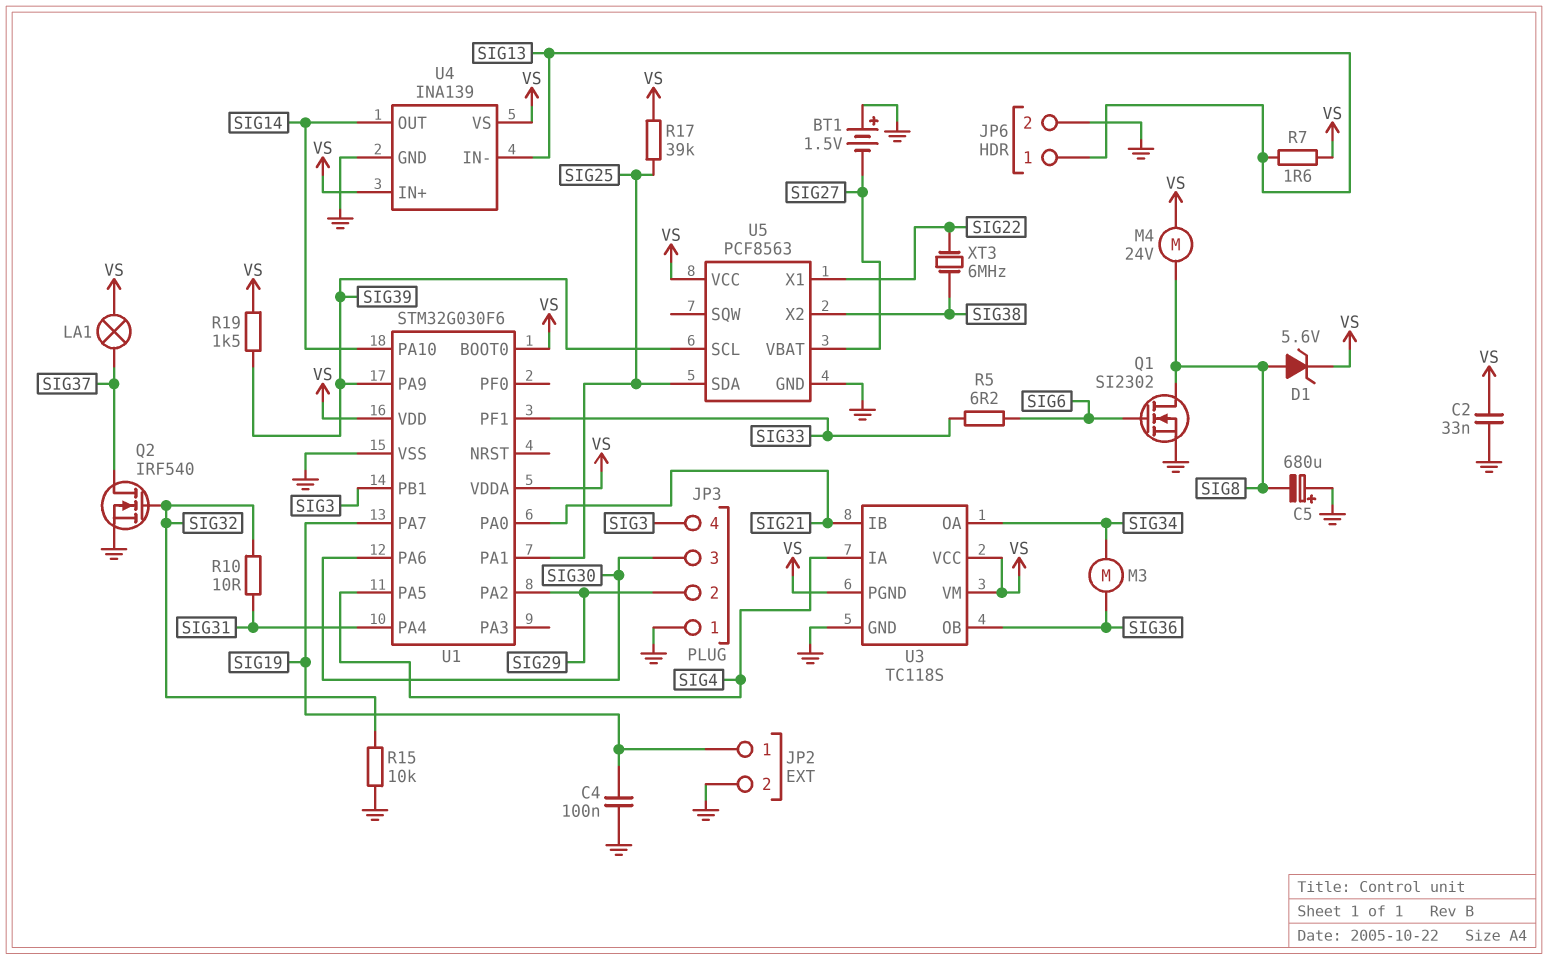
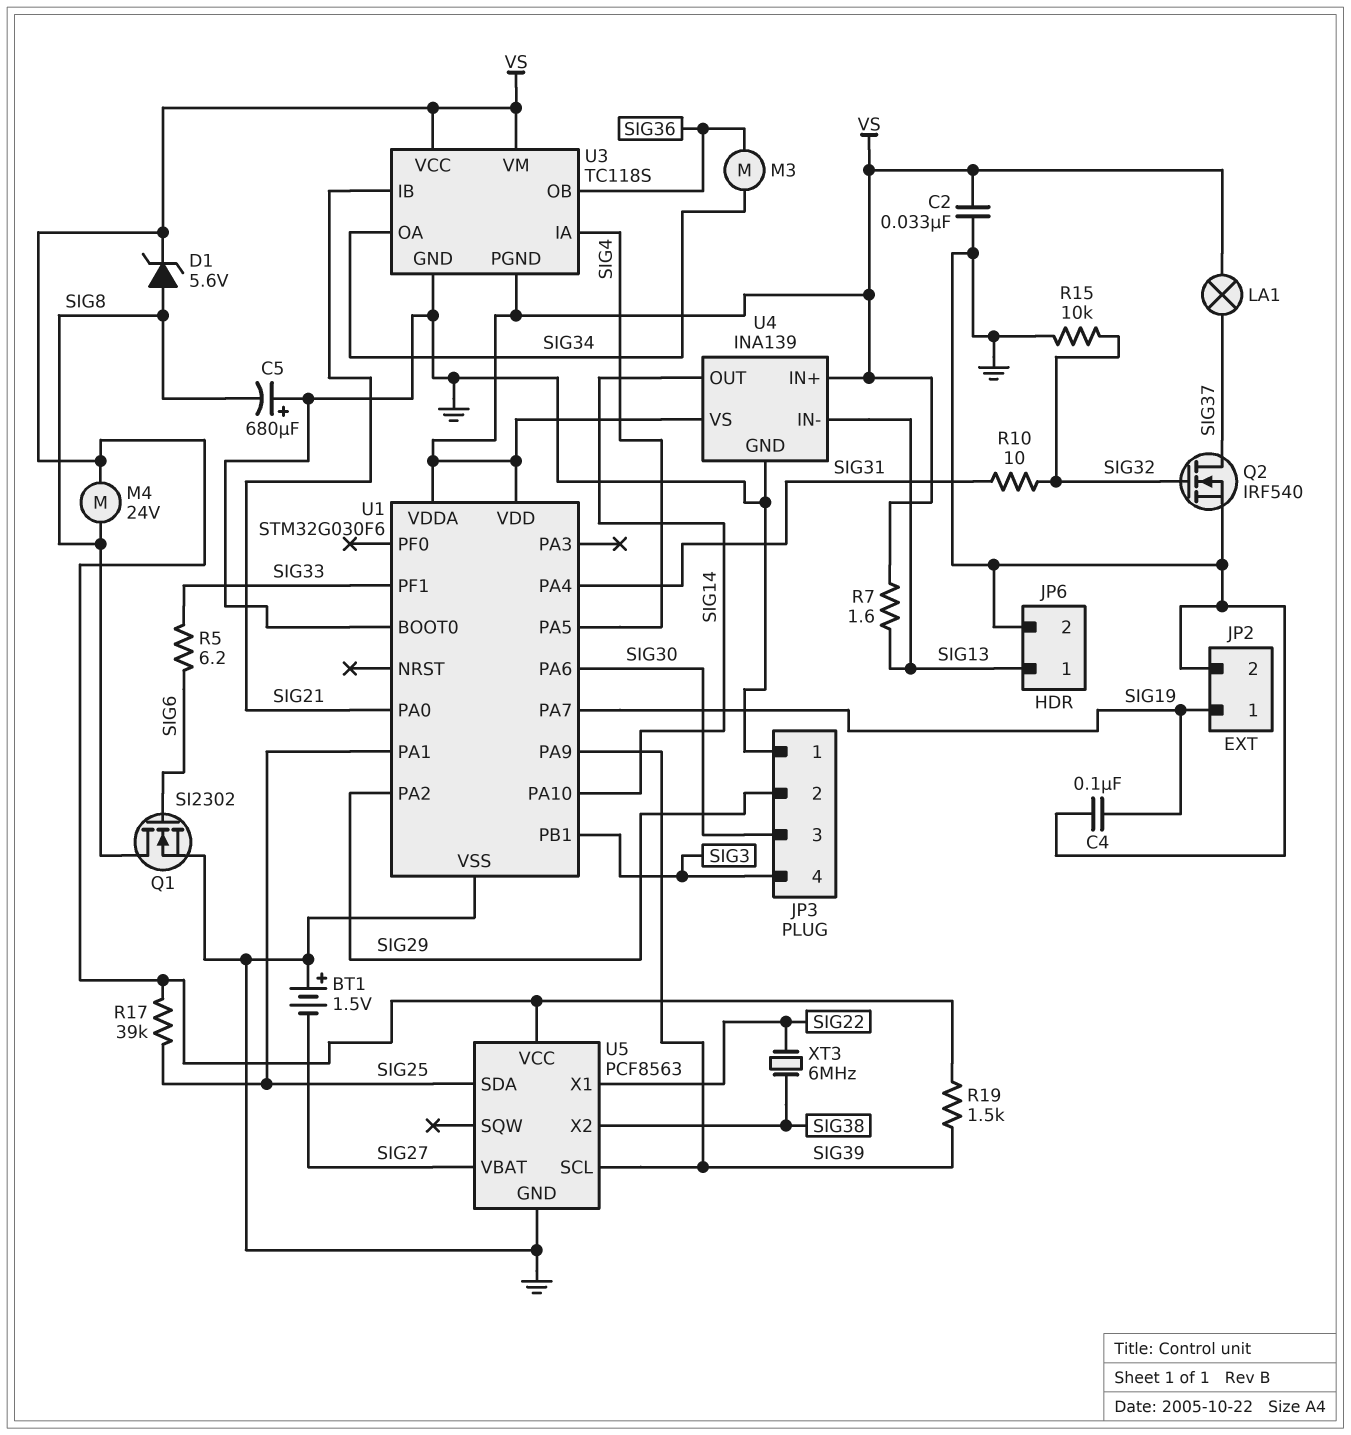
U1 pin BOOT0: VS -> GND

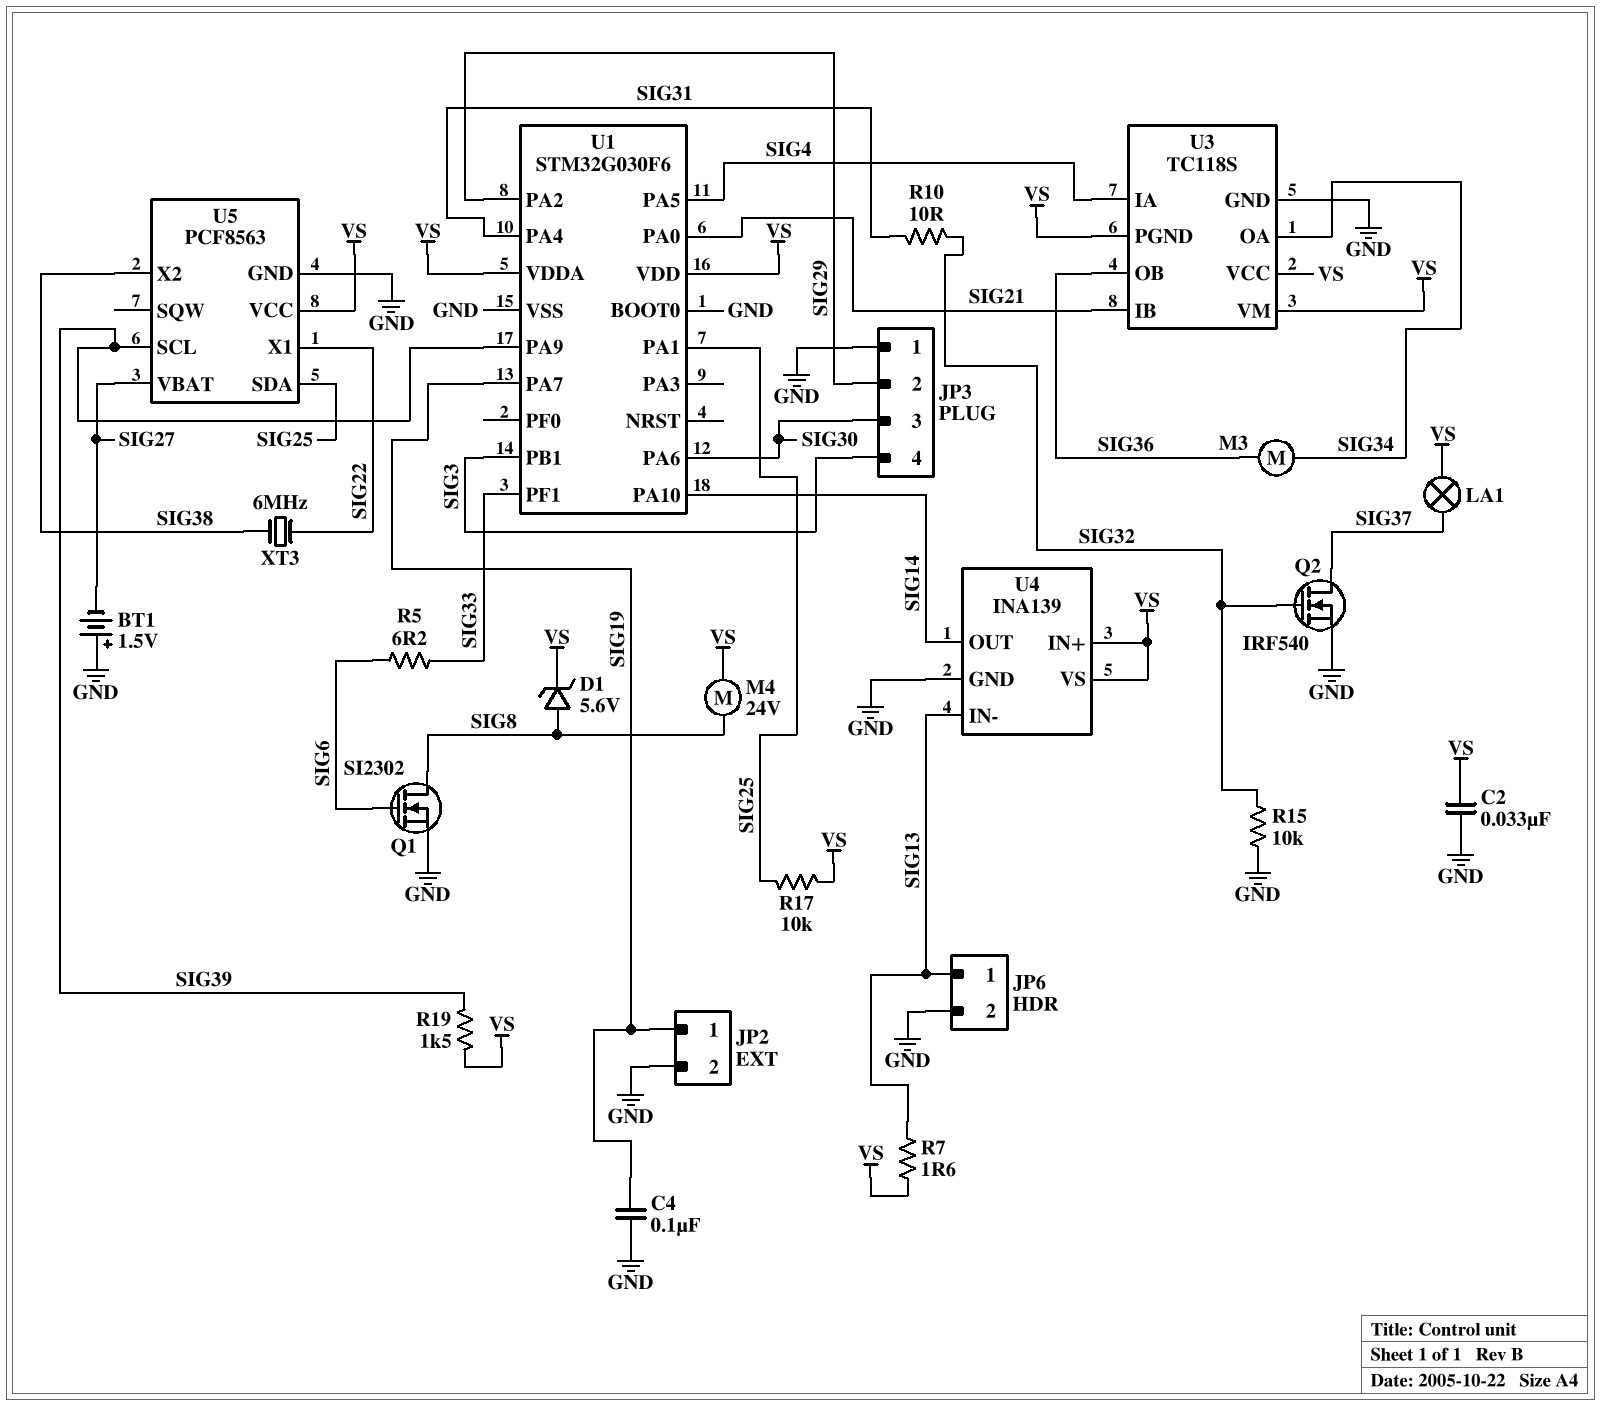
C5: 680uF (plus GND, minus SIG8) -> none
R17: 39k (SIG25, VS) -> 10k (SIG25, VS)

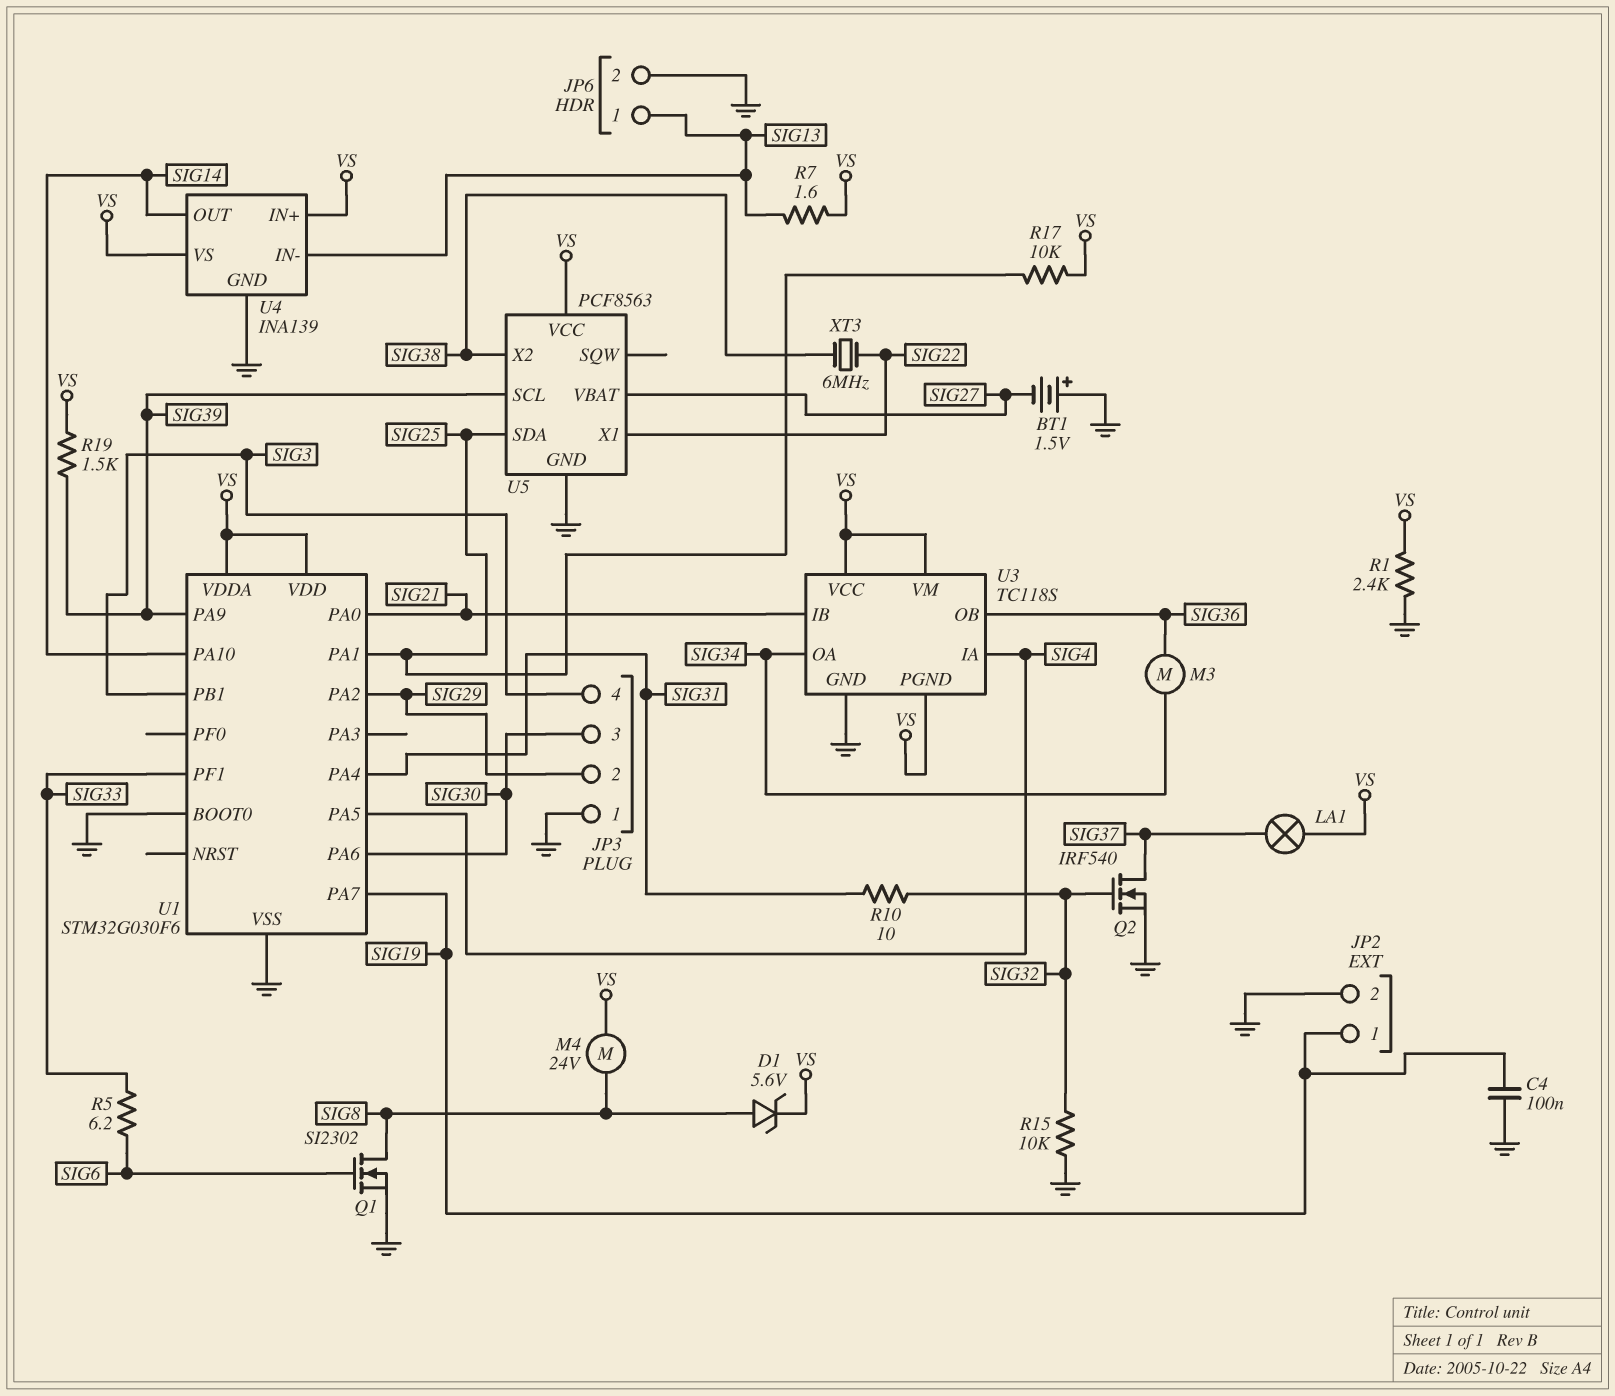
C2: 33nF (GND, VS) -> none
R1: none -> 2.4k (GND, VS)

